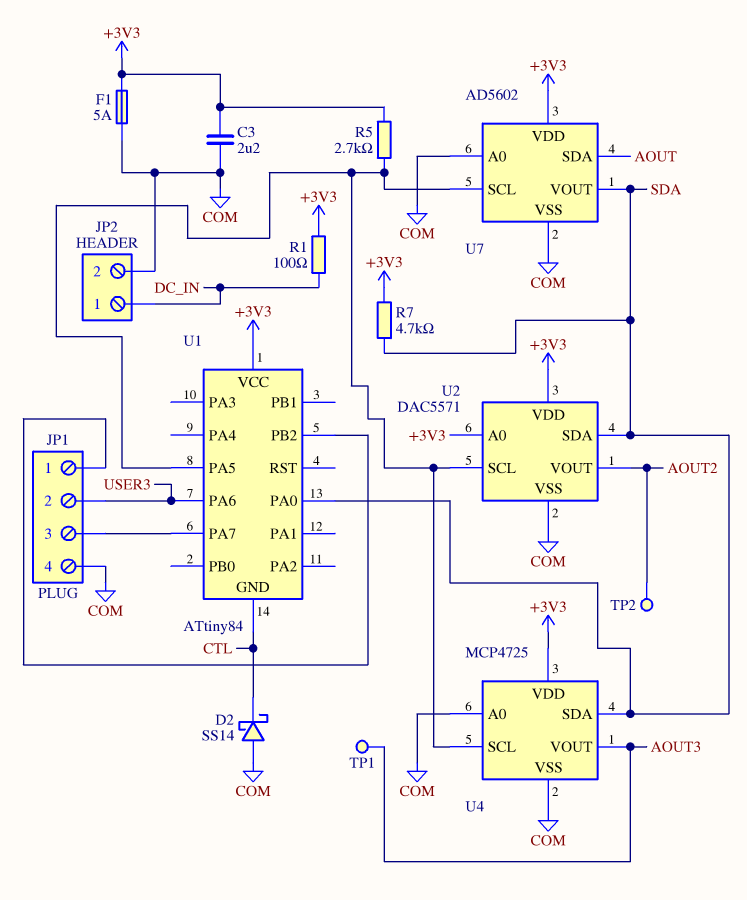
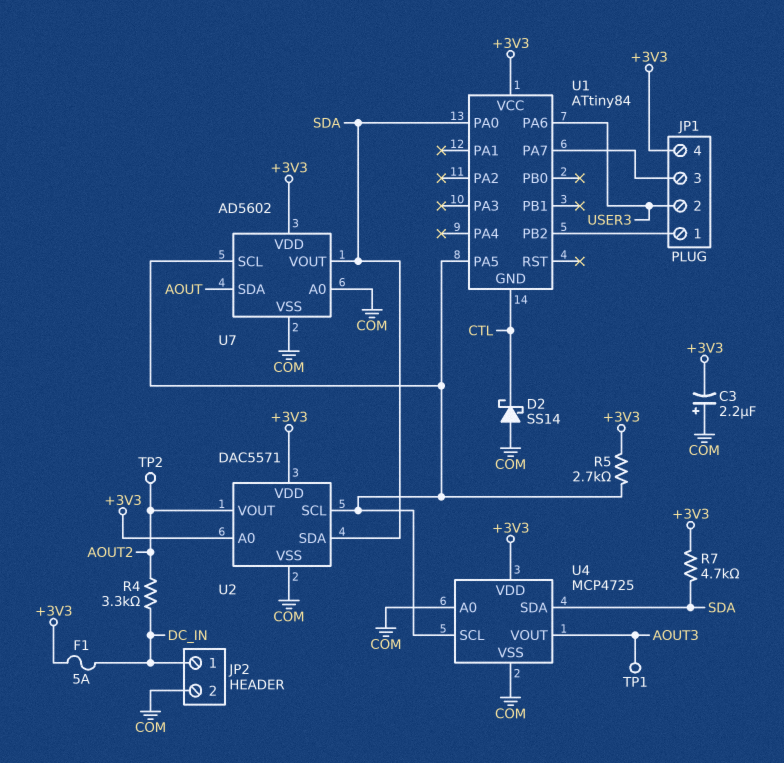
C3: 2.2uF (+3V3, COM) -> 2.2uF (plus COM, minus +3V3)
F1: 5A (+3V3, COM) -> 5A (+3V3, DC_IN)
JP1 pin 4: COM -> +3V3
R1: 100 (+3V3, DC_IN) -> none
R4: none -> 3.3k (AOUT2, DC_IN)

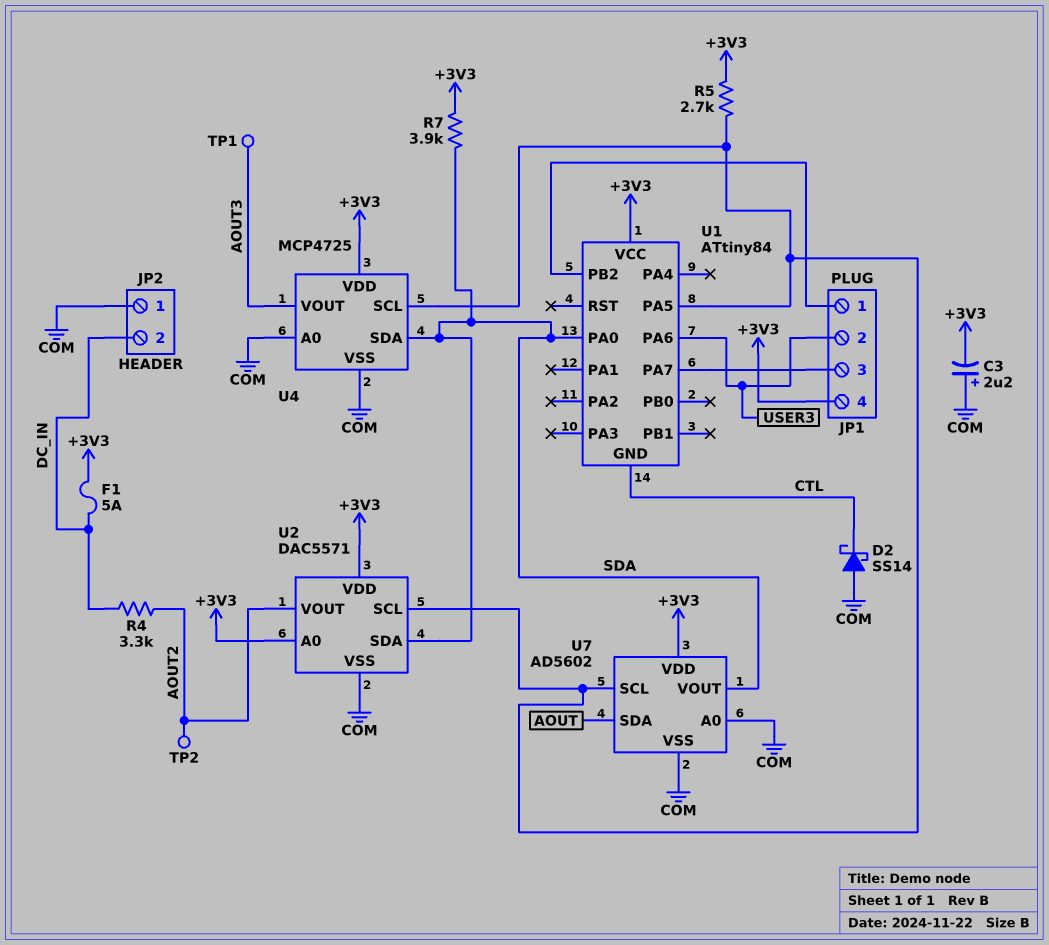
JP2 pin 1: DC_IN -> COM
JP2 pin 2: COM -> DC_IN
R7: 4.7k (+3V3, SDA) -> 3.9k (+3V3, SDA)

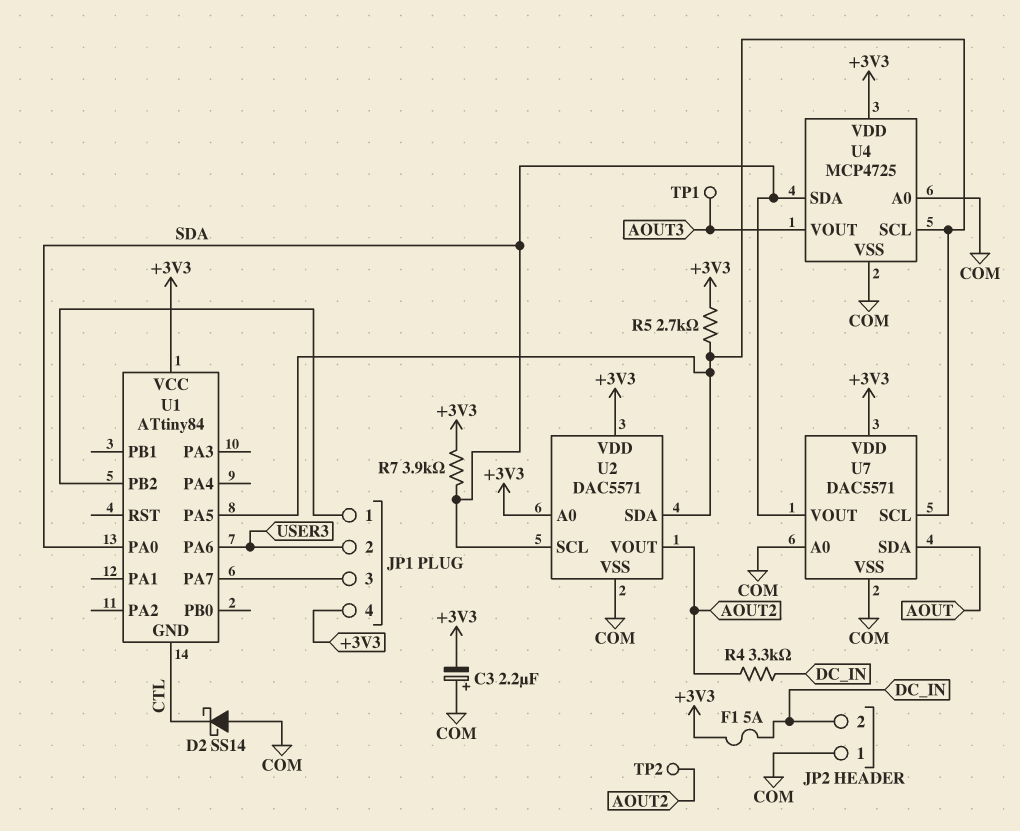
U2 pin SCL: U1/PA5 -> SDA
U2 pin SDA: SDA -> U1/PA5
U7: AD5602 -> DAC5571

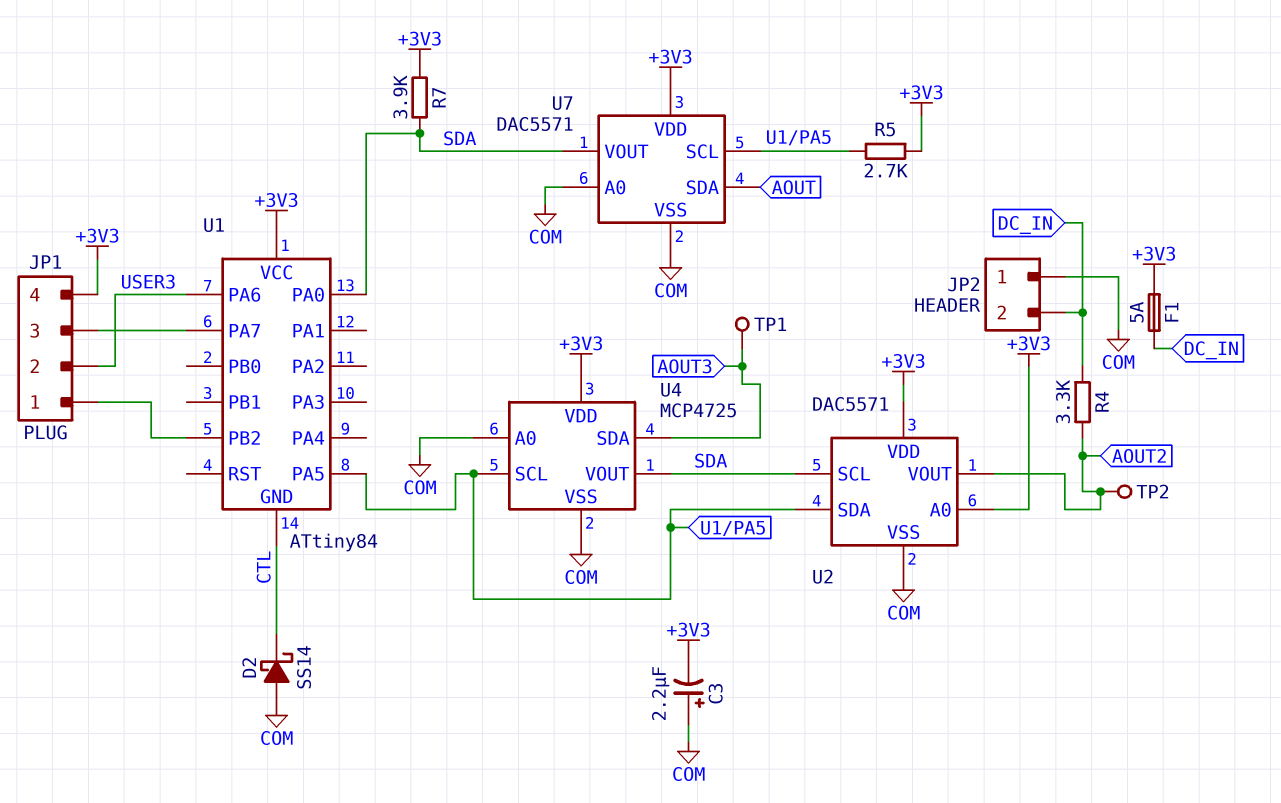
U4 pin SDA: SDA -> AOUT3
U4 pin VOUT: AOUT3 -> SDA

